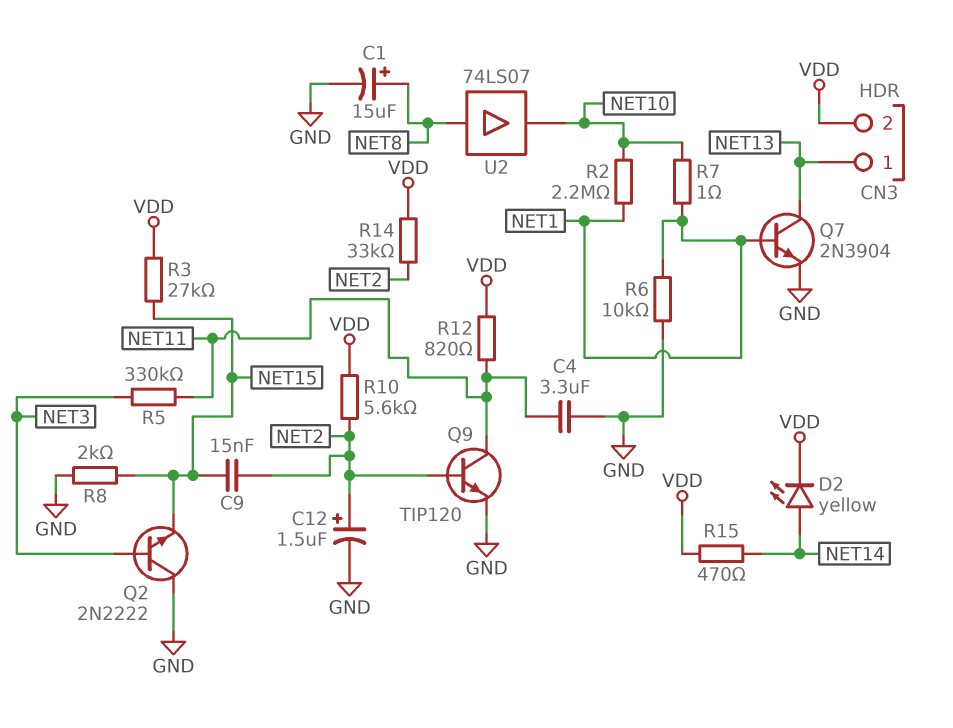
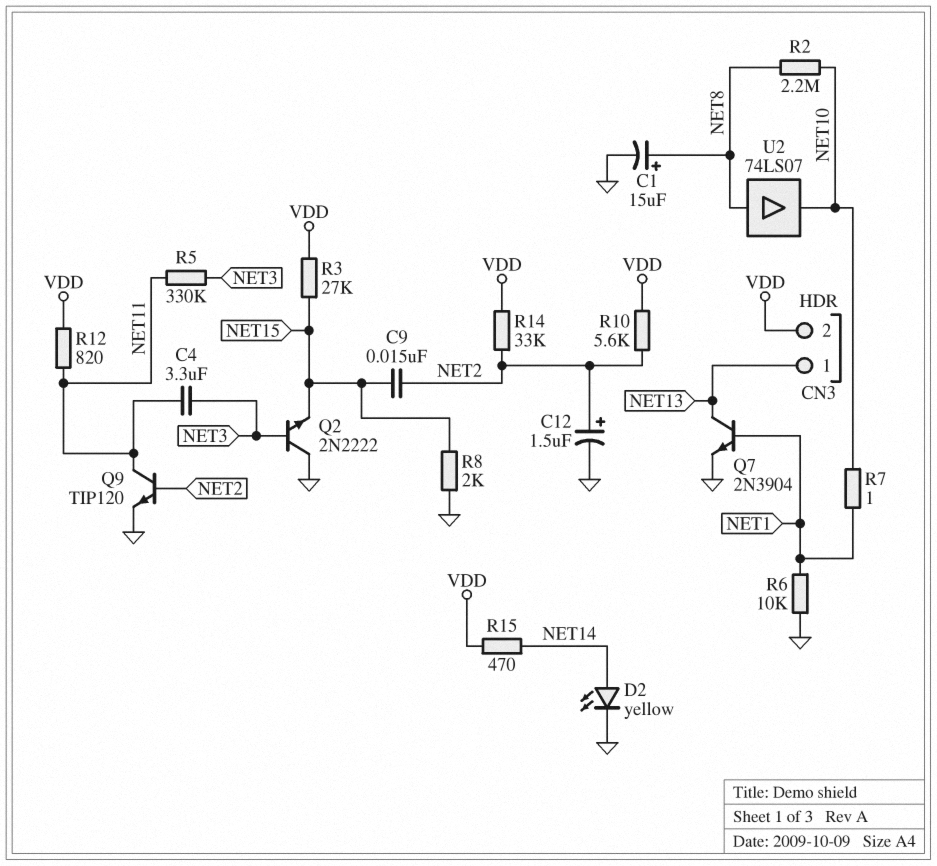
C4: 3.3uF (GND, NET11) -> 3.3uF (NET3, NET11)
D2: LED yellow (A NET14, K VDD) -> LED yellow (A NET14, K GND)
R2: 2.2M (NET1, NET10) -> 2.2M (NET8, NET10)

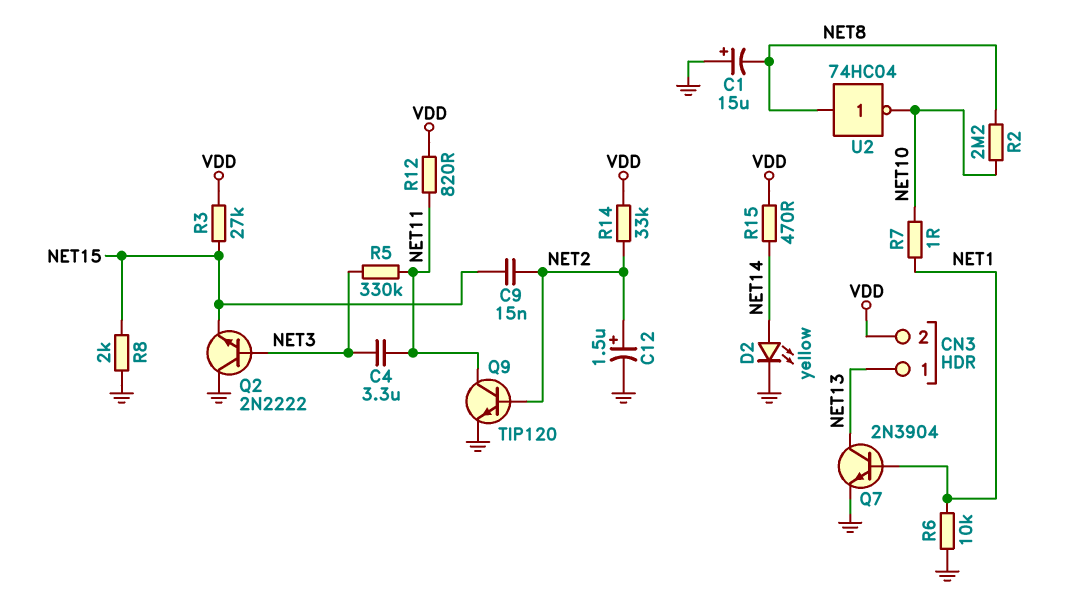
C1: 15uF (plus NET8, minus GND) -> 15uF (plus GND, minus NET8)
R10: 5.6k (NET2, VDD) -> none
U2: buffer 74LS07 (in NET8, out NET10) -> NOT 74HC04 (in NET8, out NET10)

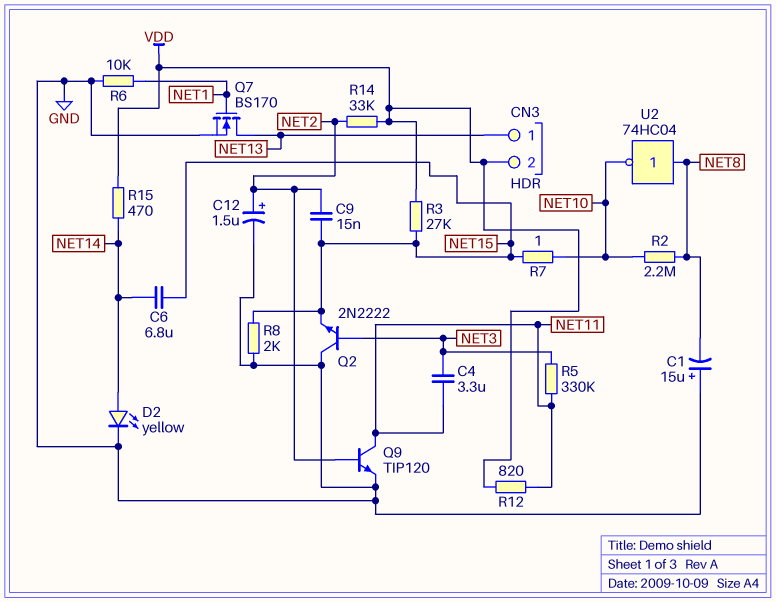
C6: none -> 6.8uF (NET14, NET15)
Q7: NPN 2N3904 (B NET1, C NET13, E GND) -> NMOS BS170 (G NET1, D NET13, S GND)
R7: 1 (NET1, NET10) -> 1 (NET10, NET15)

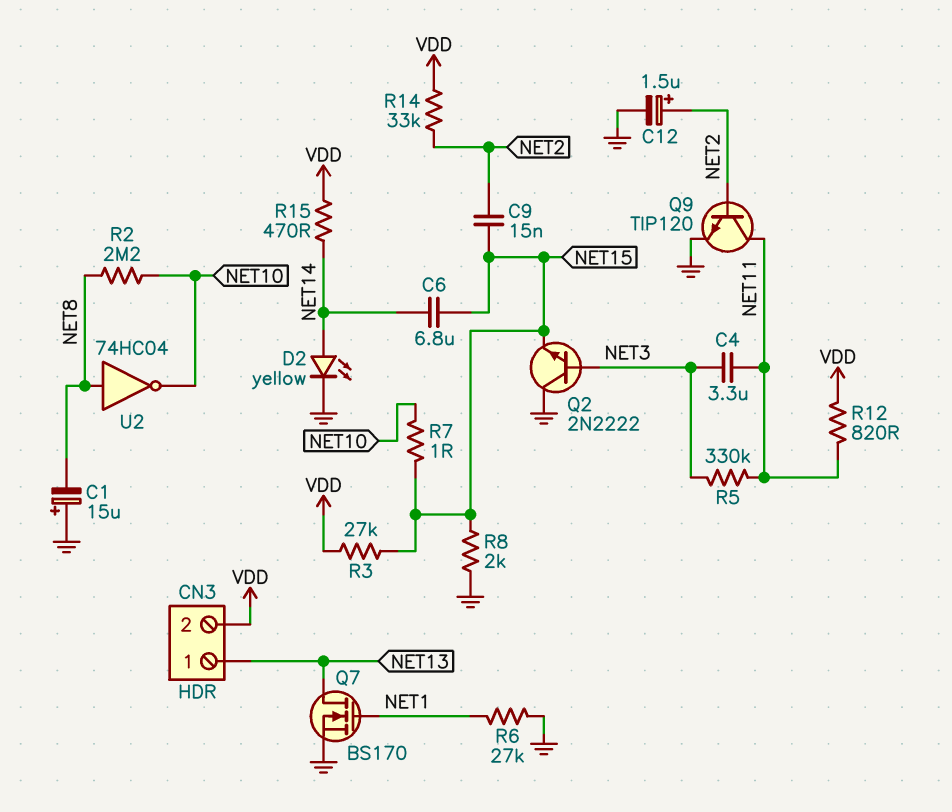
R6: 10k (GND, NET1) -> 27k (GND, NET1)

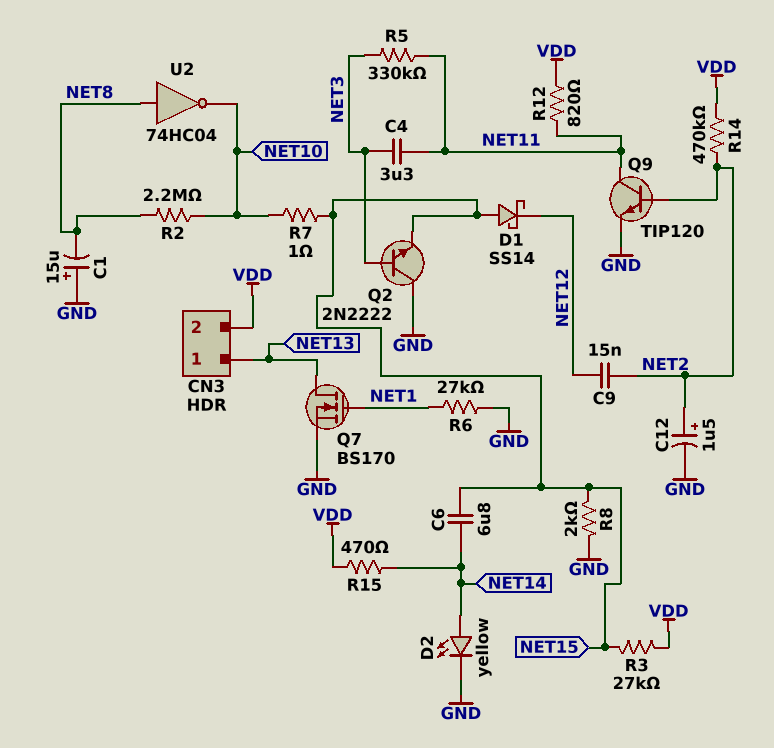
C9: 15nF (NET2, NET15) -> 15nF (NET2, NET12)
D1: none -> schottky SS14 (A NET15, K NET12)
R14: 33k (NET2, VDD) -> 470k (NET2, VDD)

